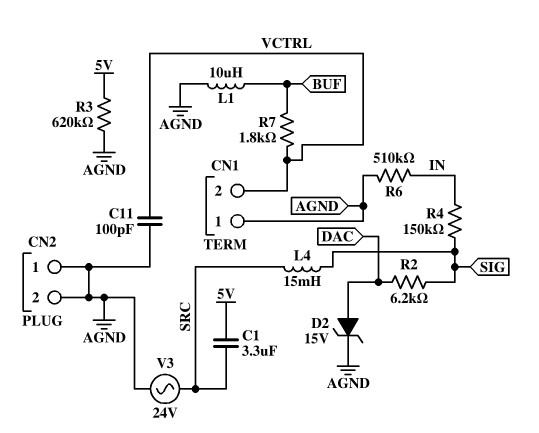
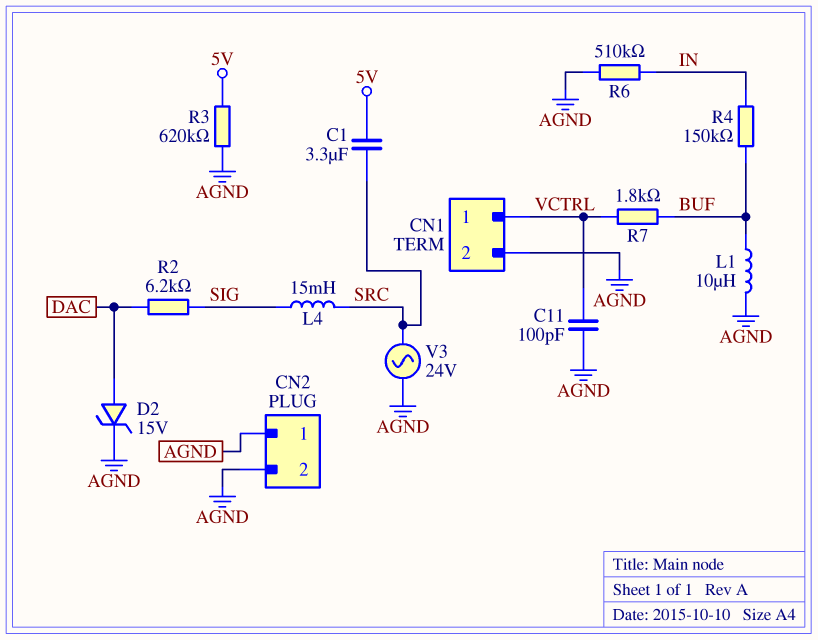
CN1 pin 1: AGND -> VCTRL
CN1 pin 2: VCTRL -> AGND
R4: 150k (IN, SIG) -> 150k (BUF, IN)

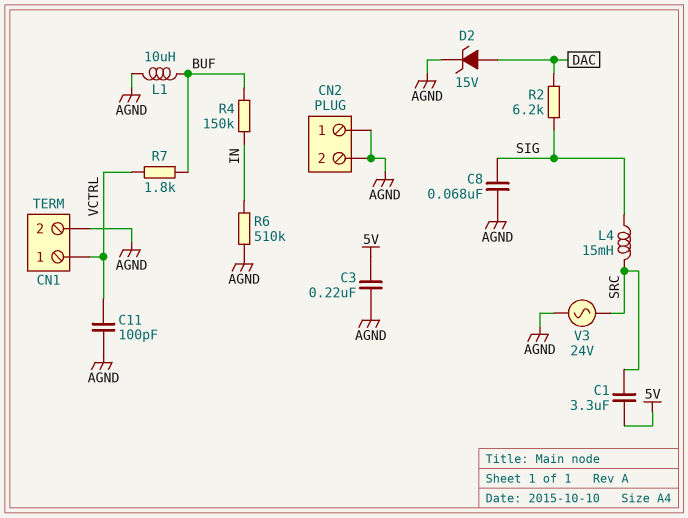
C3: none -> 220nF (5V, AGND)
C8: none -> 68nF (AGND, SIG)
R3: 620k (5V, AGND) -> none

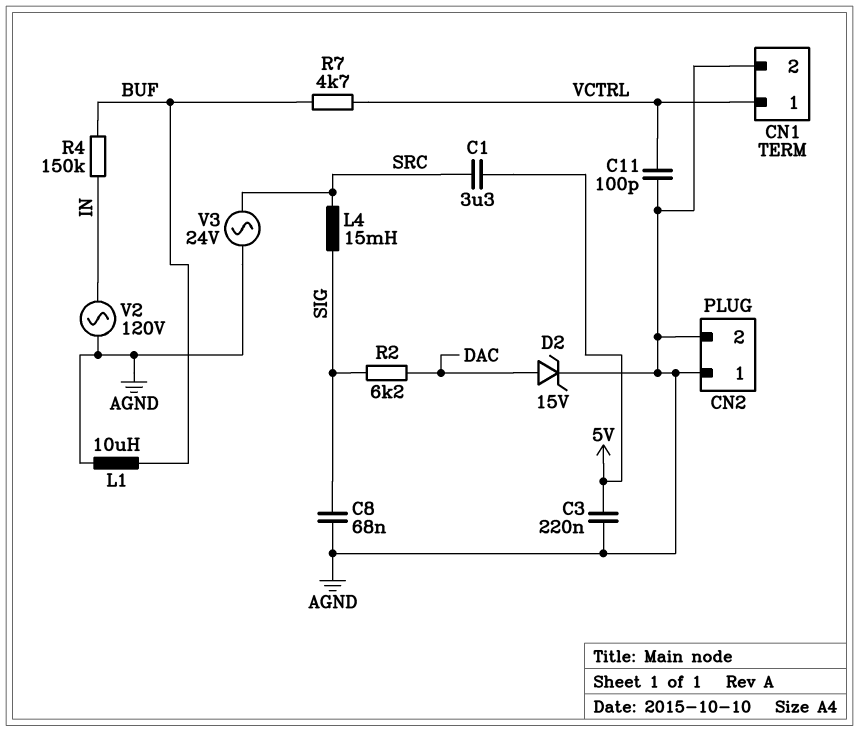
R6: 510k (AGND, IN) -> none
R7: 1.8k (BUF, VCTRL) -> 4.7k (BUF, VCTRL)
V2: none -> AC 120V (AGND, IN)

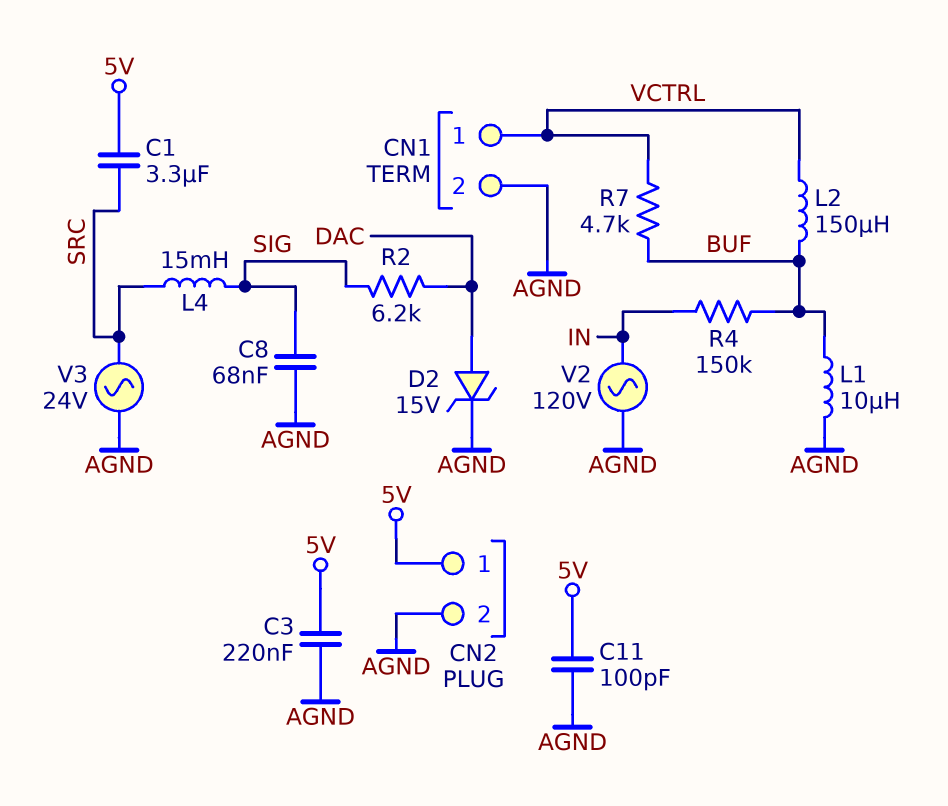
C11: 100pF (AGND, VCTRL) -> 100pF (5V, AGND)
CN2 pin 1: AGND -> 5V
L2: none -> 150uH (BUF, VCTRL)

